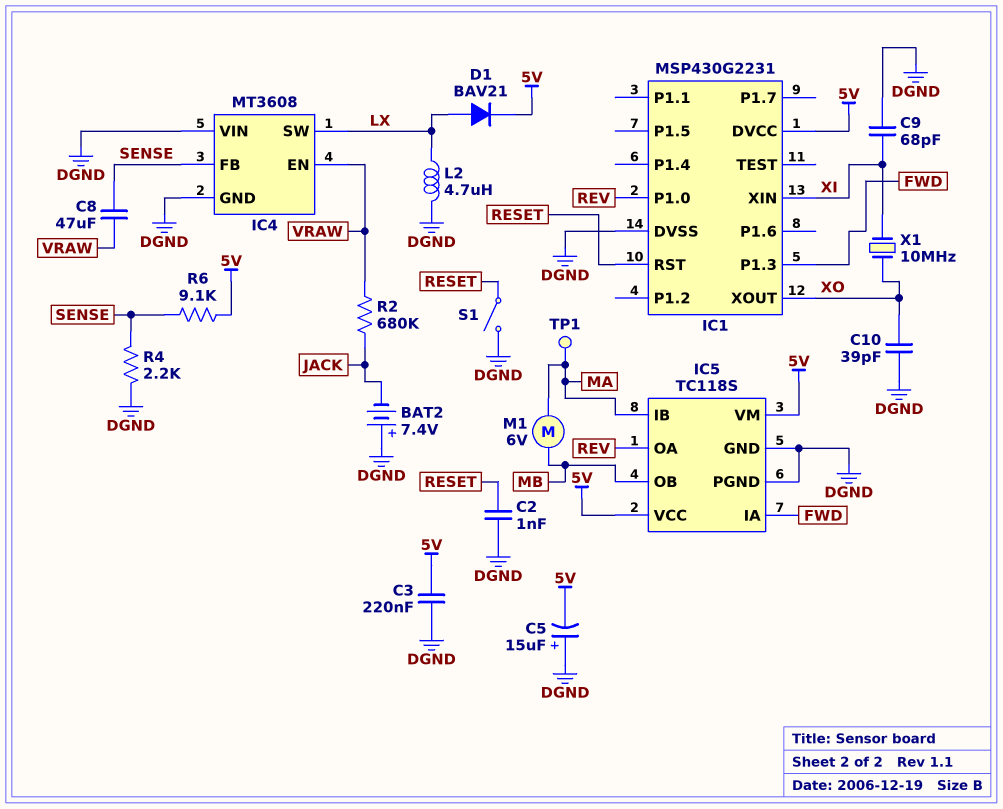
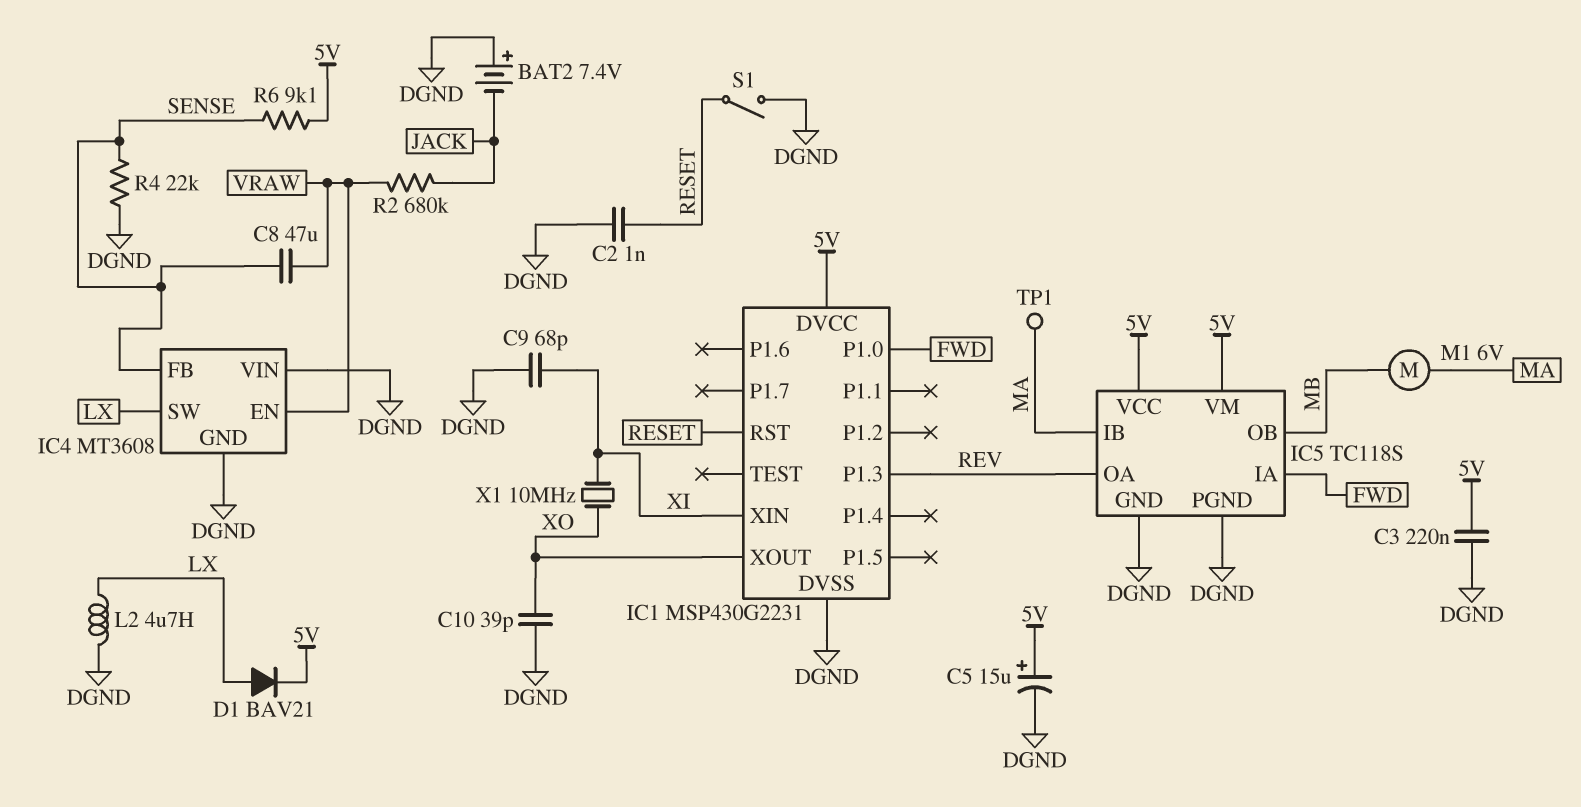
C5: 15uF (plus DGND, minus 5V) -> 15uF (plus 5V, minus DGND)
IC1 pin P1.0: REV -> FWD
IC1 pin P1.3: FWD -> REV
R4: 2.2k (DGND, SENSE) -> 22k (DGND, SENSE)

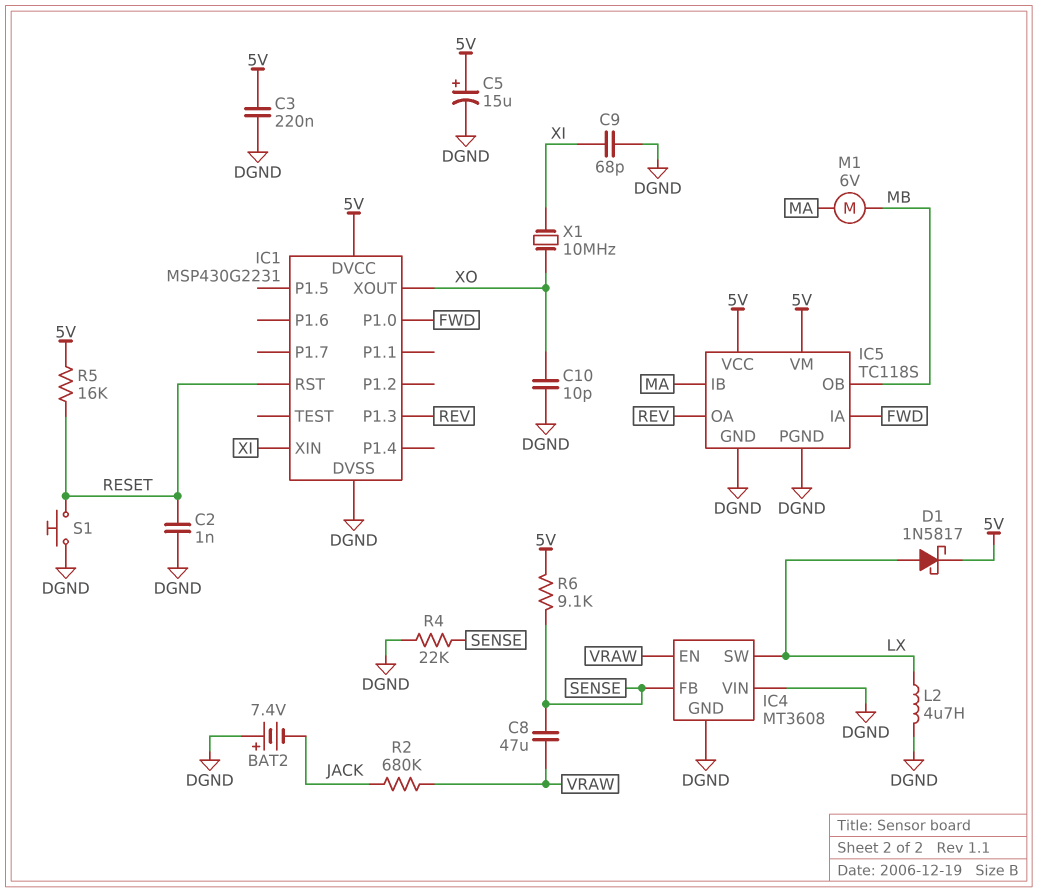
C10: 39pF (DGND, XO) -> 10pF (DGND, XO)
D1: diode BAV21 (A LX, K 5V) -> schottky 1N5817 (A LX, K 5V)
R5: none -> 16k (5V, RESET)
S1: switch (DGND, RESET) -> button (DGND, RESET)
TP1: test point (MA) -> none

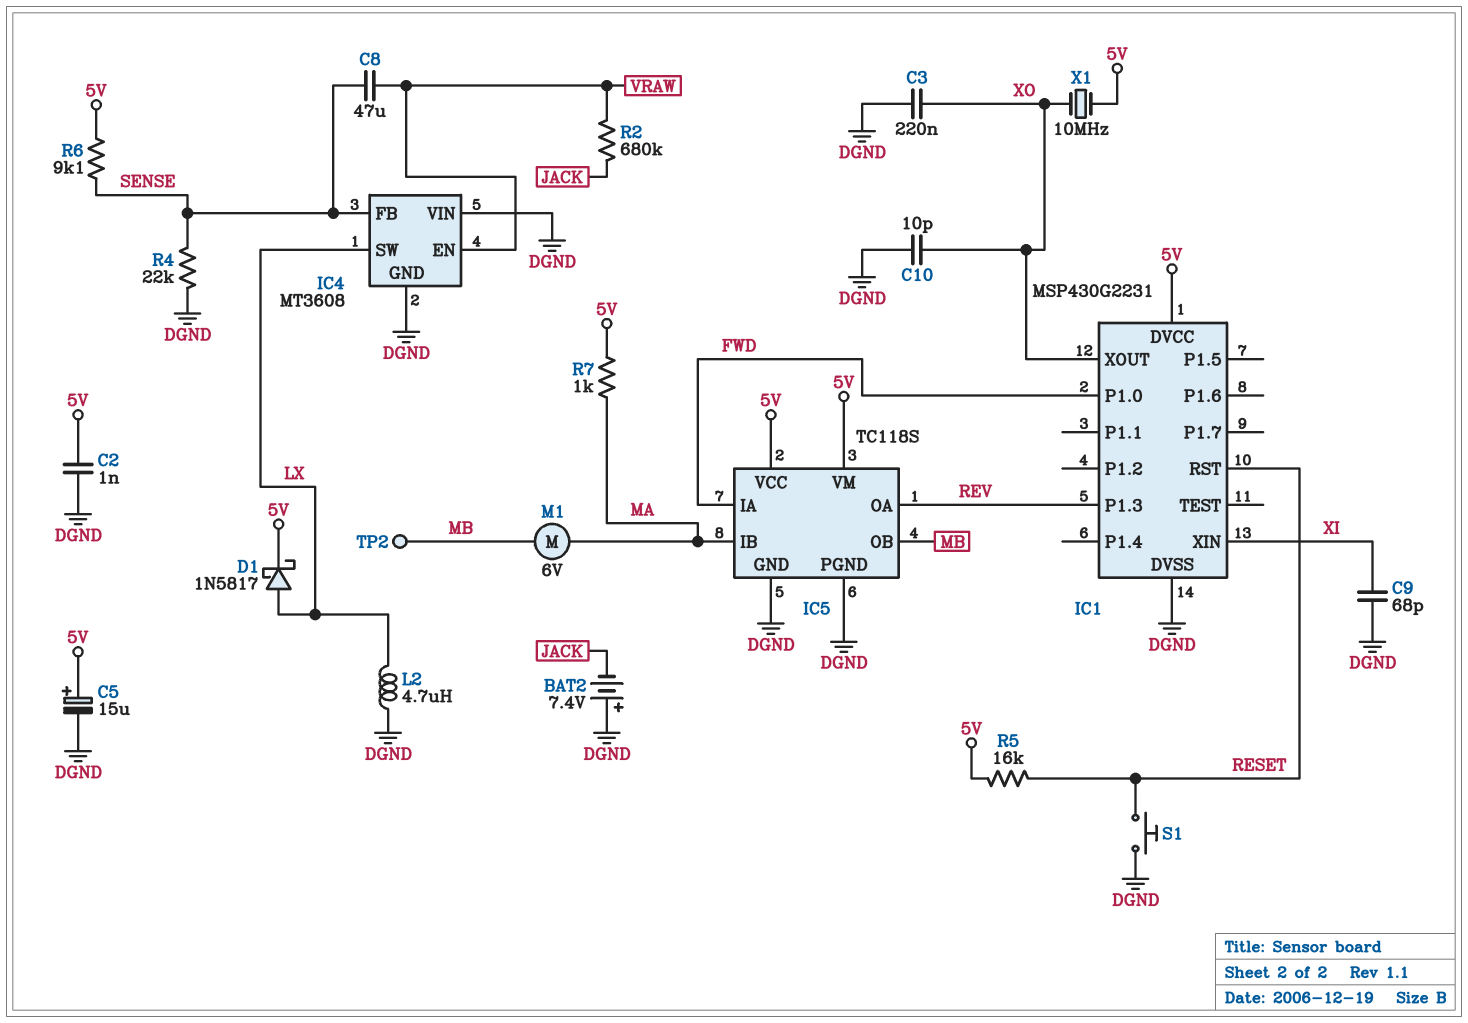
C2: 1nF (DGND, RESET) -> 1nF (5V, DGND)
C3: 220nF (5V, DGND) -> 220nF (DGND, XO)
R7: none -> 1k (5V, MA)
TP2: none -> test point (MB)
X1: 10MHz (XI, XO) -> 10MHz (5V, XO)

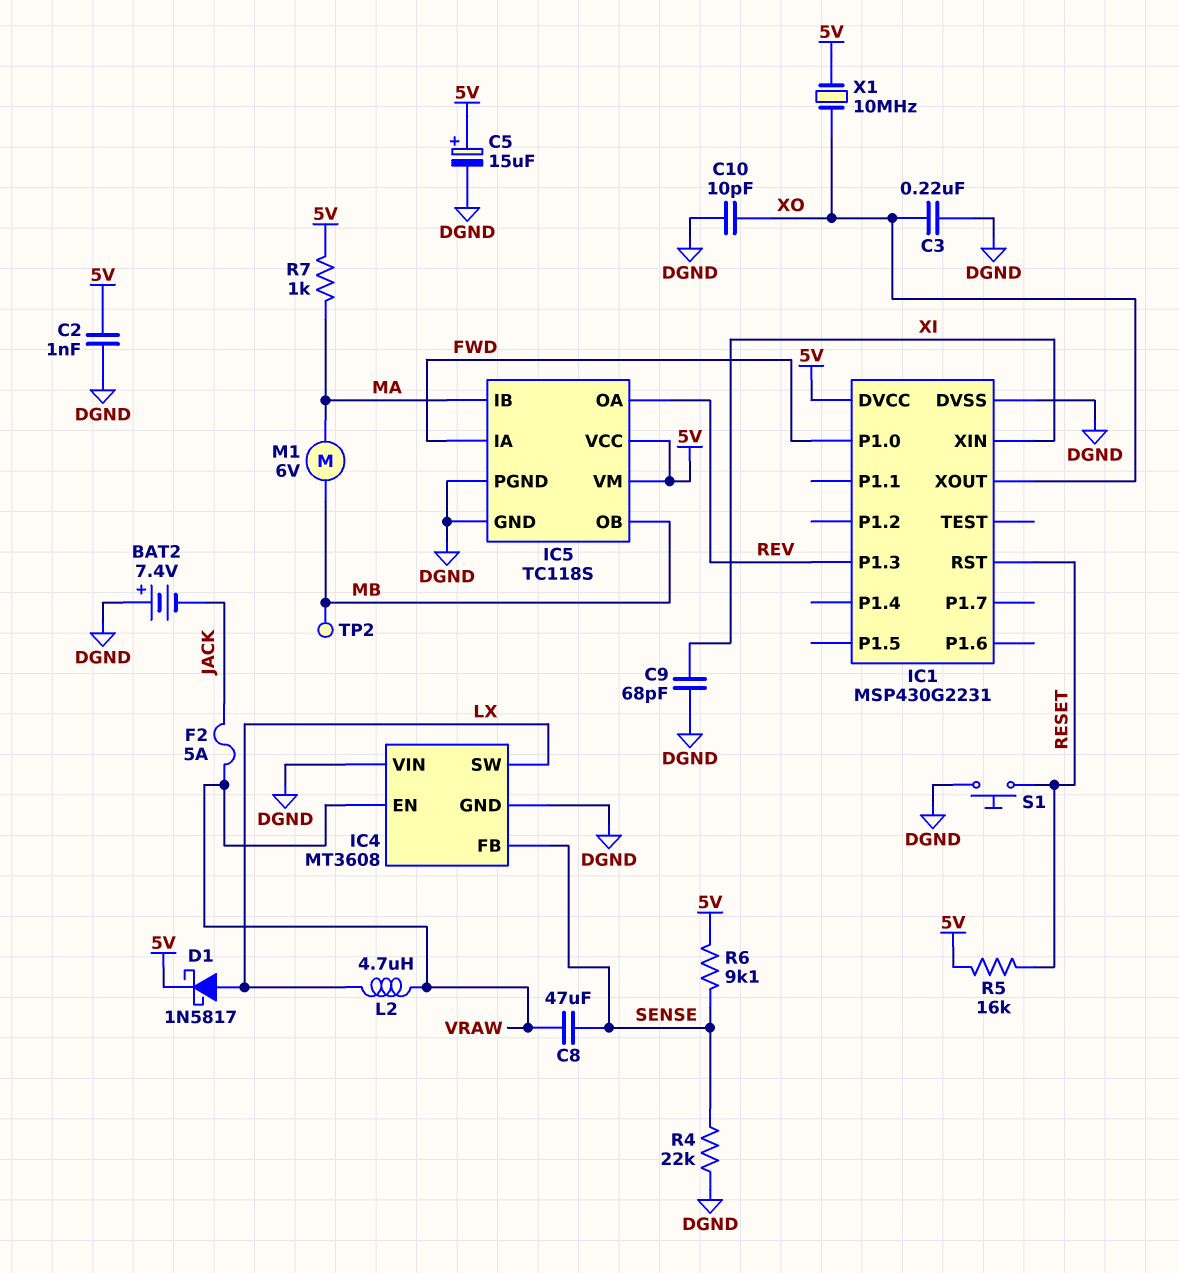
F2: none -> 5A (JACK, VRAW)
L2: 4.7uH (DGND, LX) -> 4.7uH (LX, VRAW)
R2: 680k (JACK, VRAW) -> none

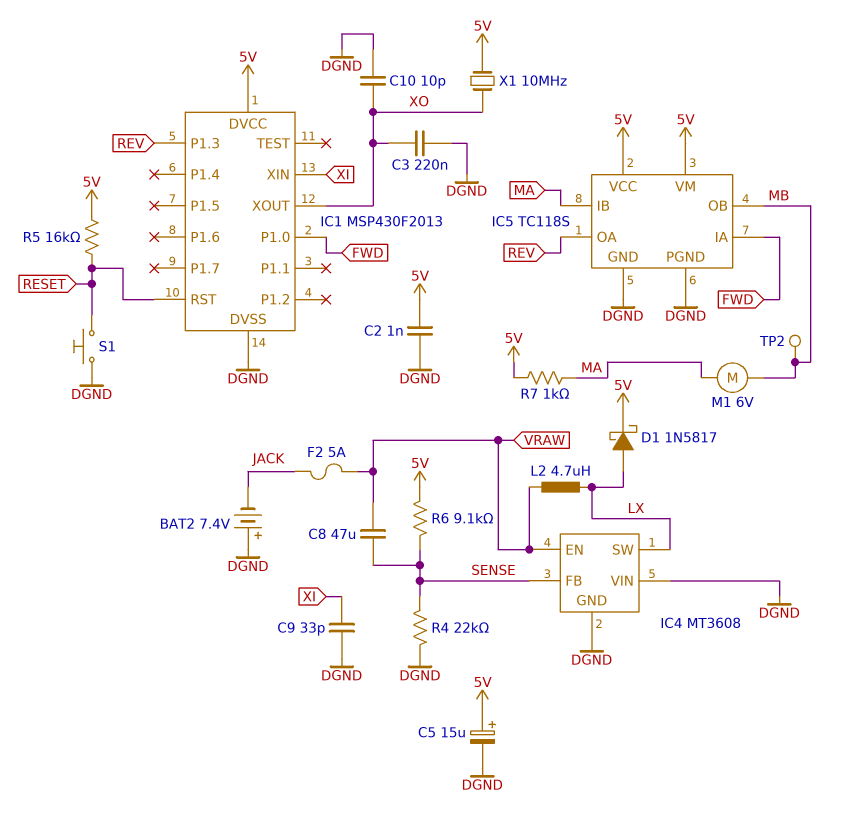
C9: 68pF (DGND, XI) -> 33pF (DGND, XI)
IC1: MSP430G2231 -> MSP430F2013

